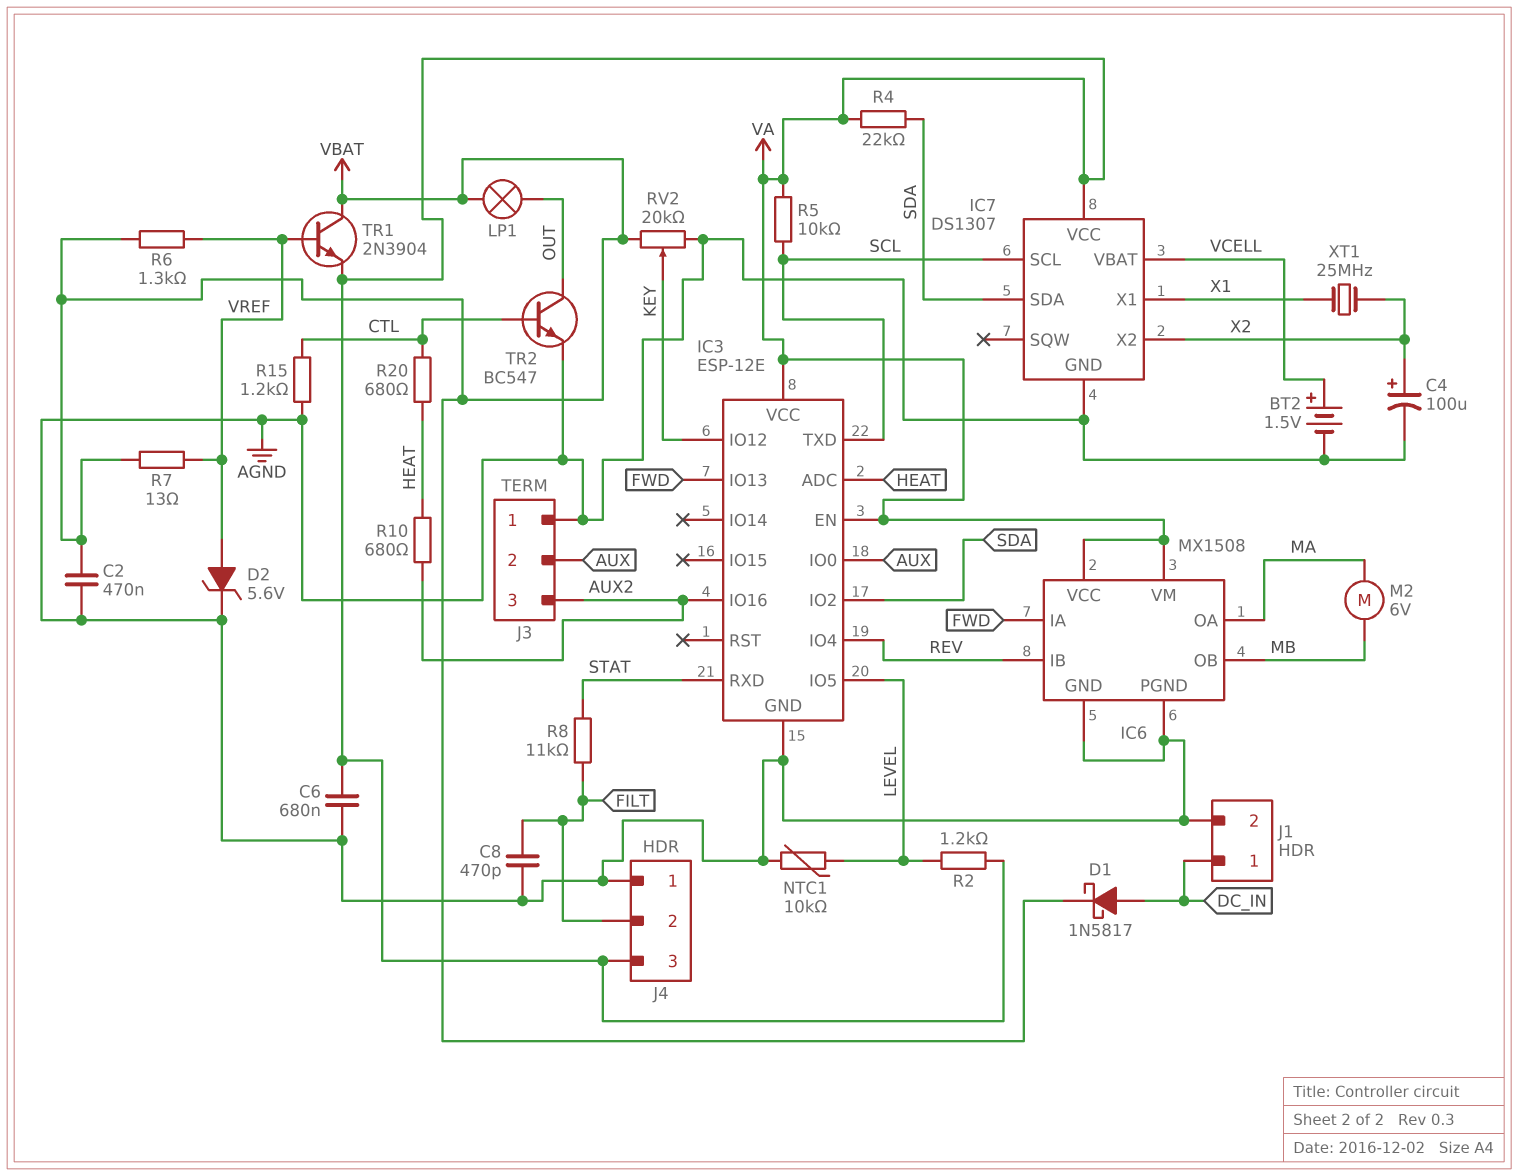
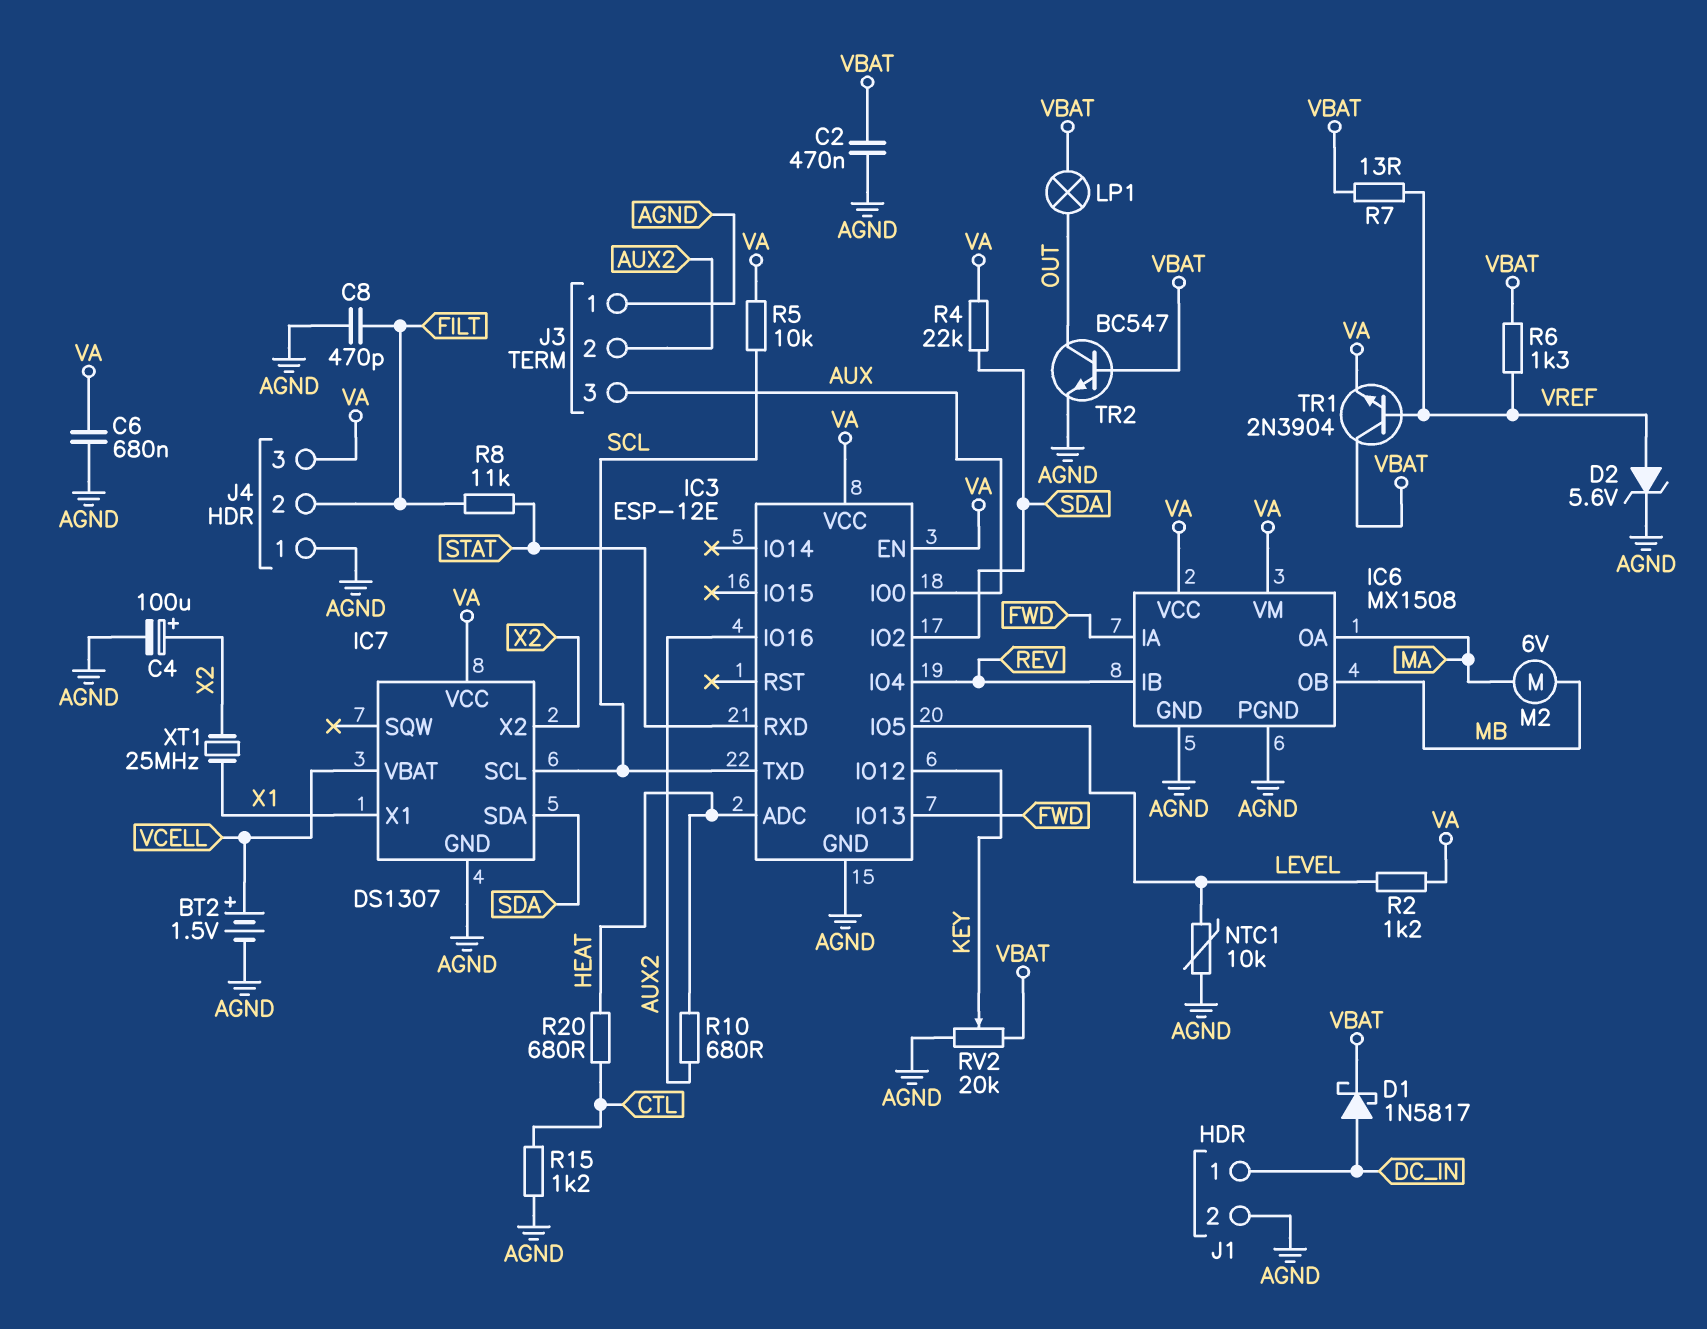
J3 pin 2: AUX -> AUX2
J3 pin 3: AUX2 -> AUX
TR2: NPN BC547 (B CTL, C OUT, E AGND) -> NPN BC547 (B VBAT, C OUT, E AGND)

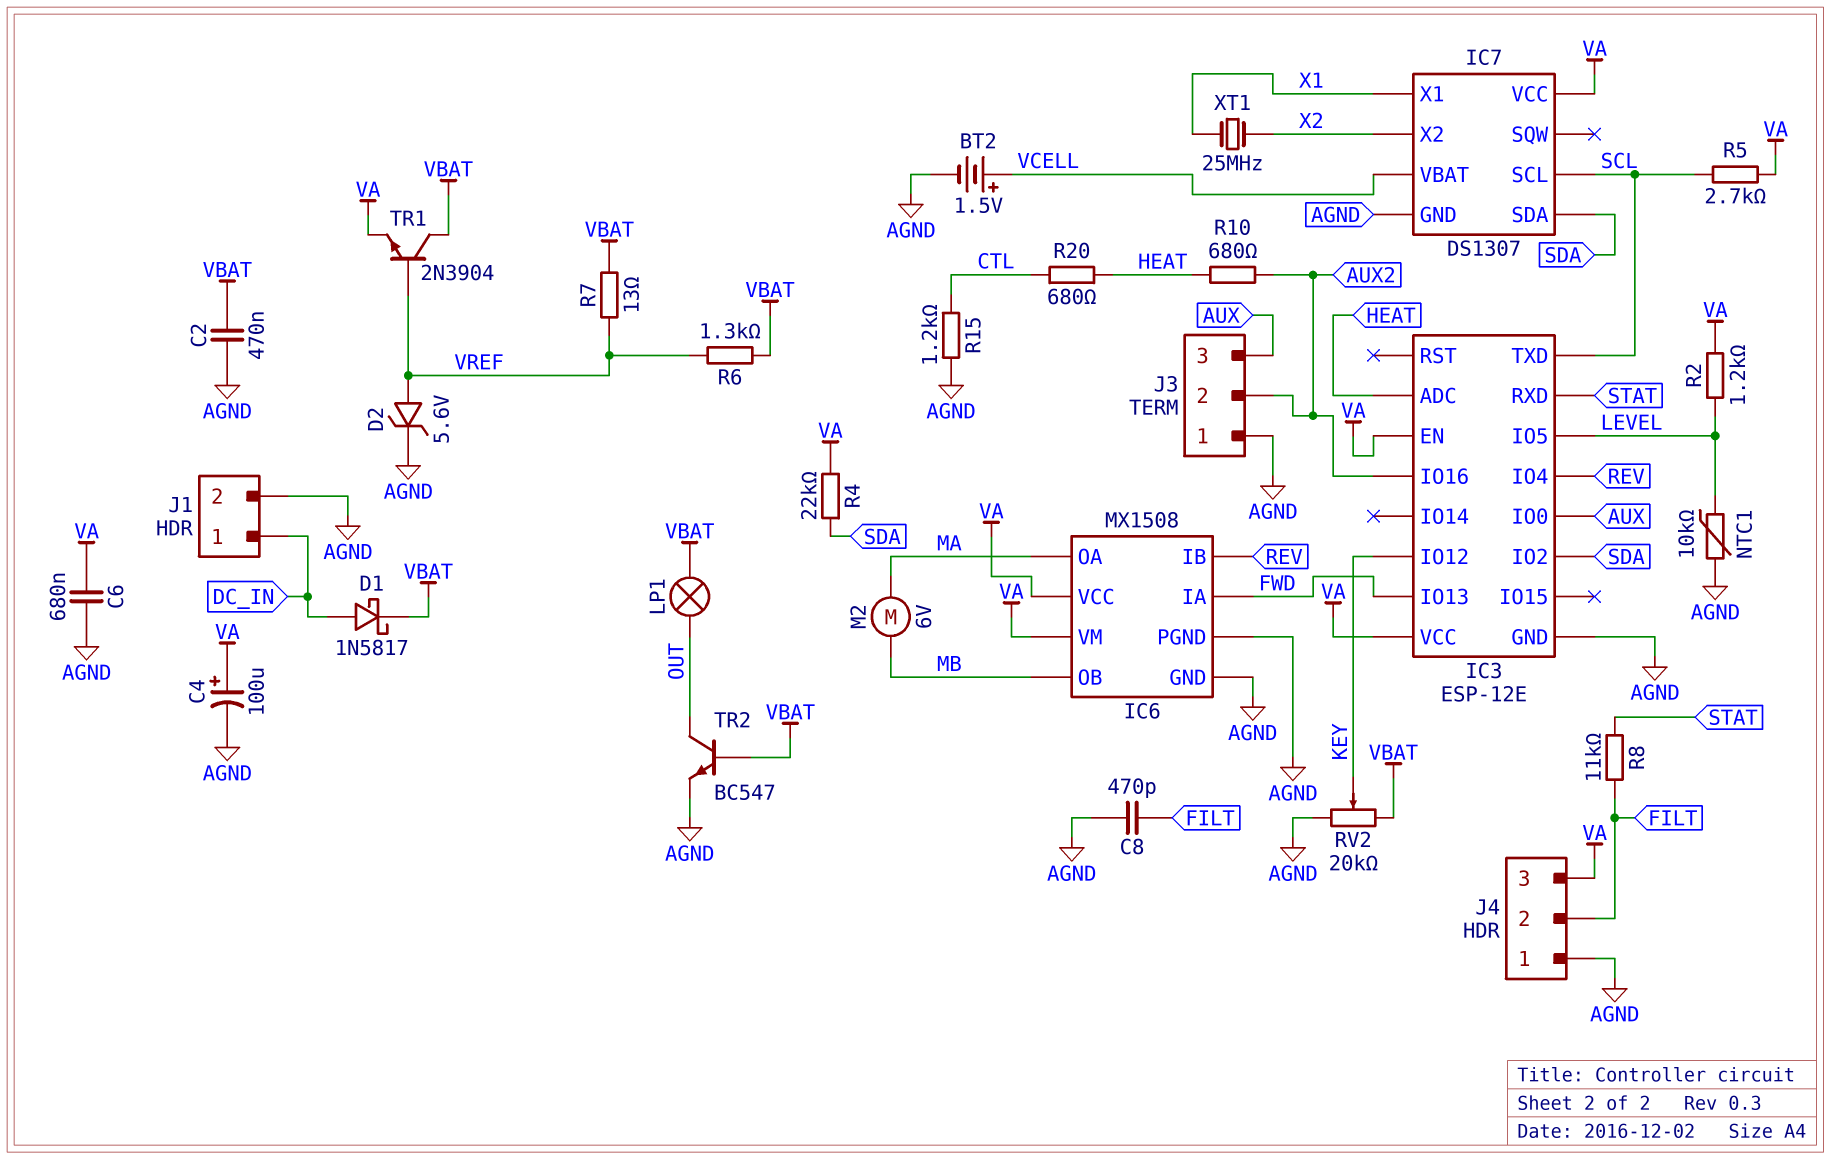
C4: 100uF (plus X2, minus AGND) -> 100uF (plus VA, minus AGND)
R5: 10k (SCL, VA) -> 2.7k (SCL, VA)

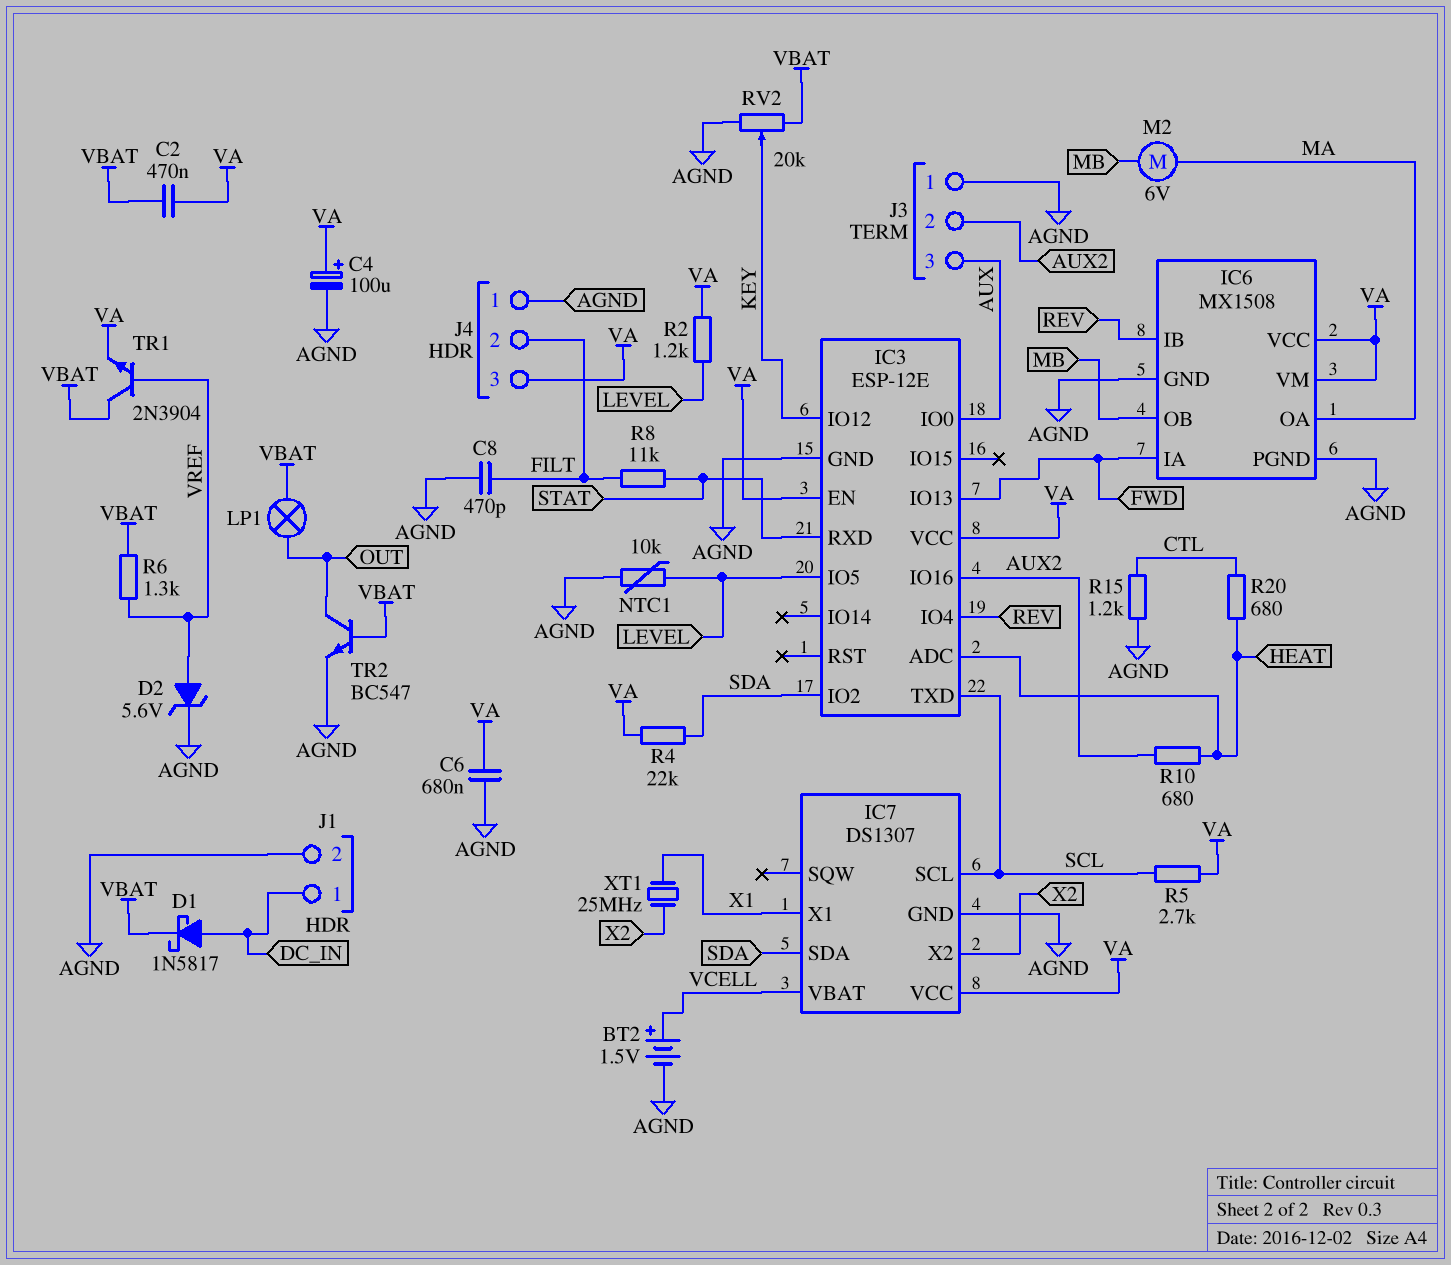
C2: 470nF (AGND, VBAT) -> 470nF (VA, VBAT)
R7: 13 (VBAT, VREF) -> none

